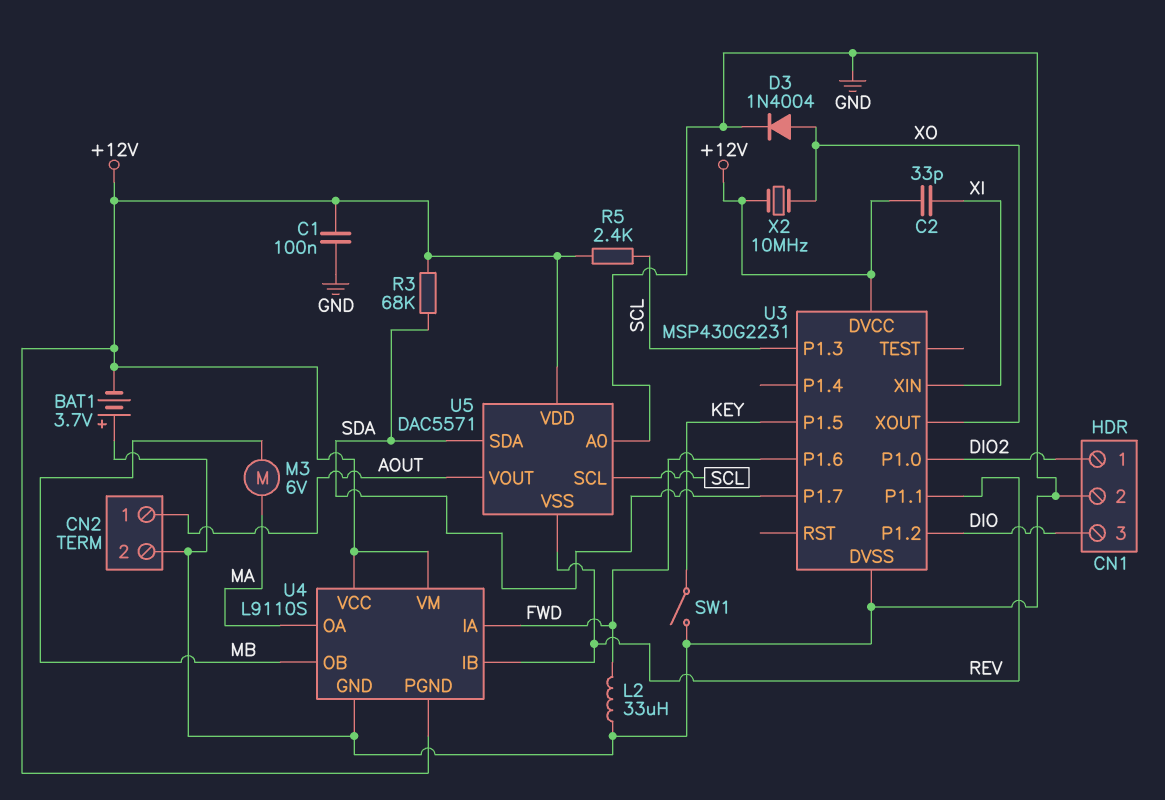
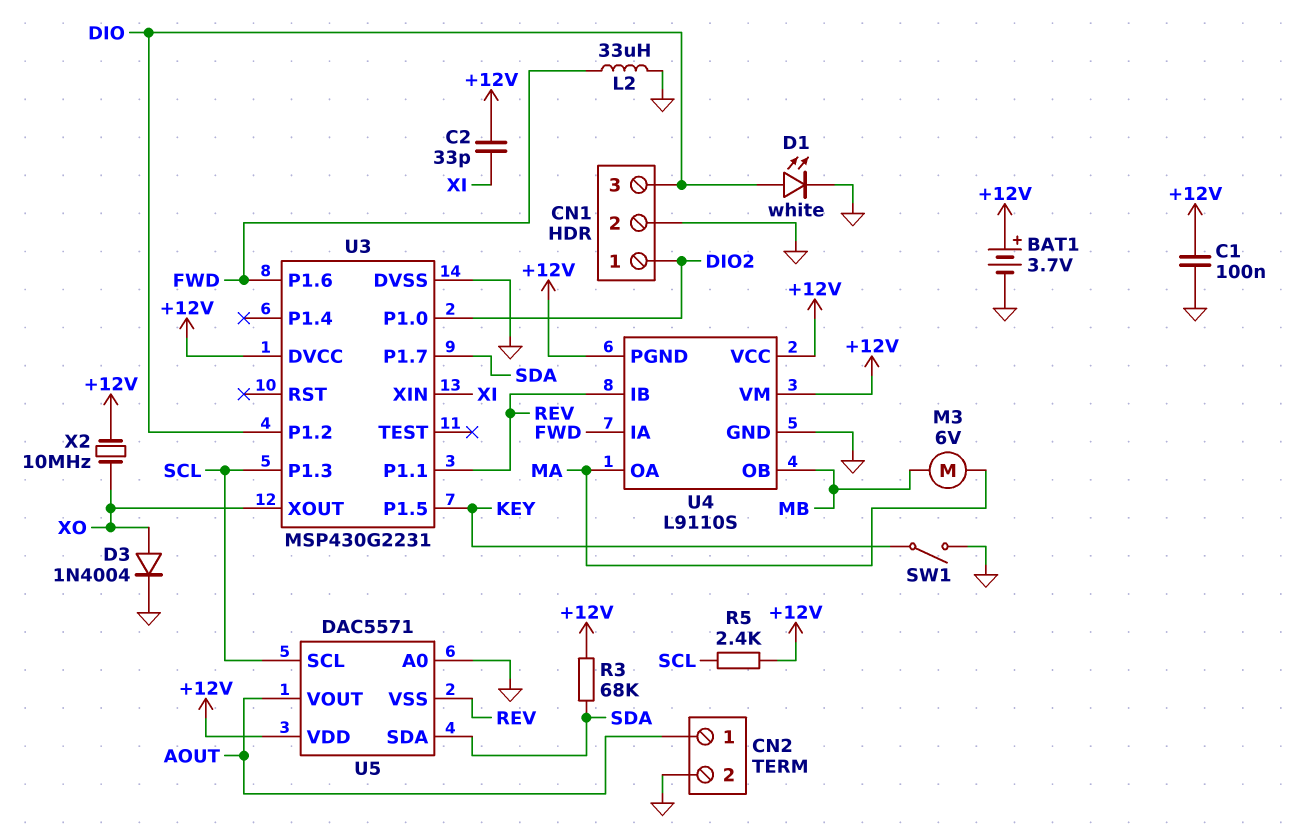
BAT1: 3.7V (plus GND, minus +12V) -> 3.7V (plus +12V, minus GND)
D1: none -> LED white (A DIO, K GND)

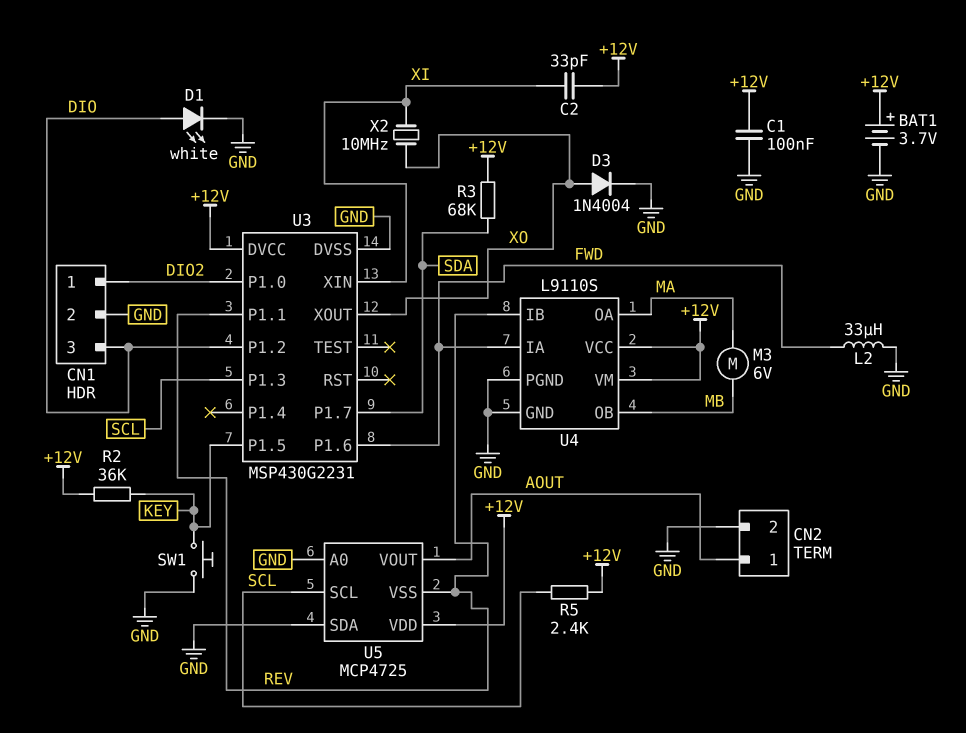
R2: none -> 36k (+12V, KEY)
SW1: switch (GND, KEY) -> button (GND, KEY)
U4 pin PGND: +12V -> GND
U5: DAC5571 -> MCP4725
U5 pin SDA: SDA -> GND
X2: 10MHz (+12V, XO) -> 10MHz (XI, XO)

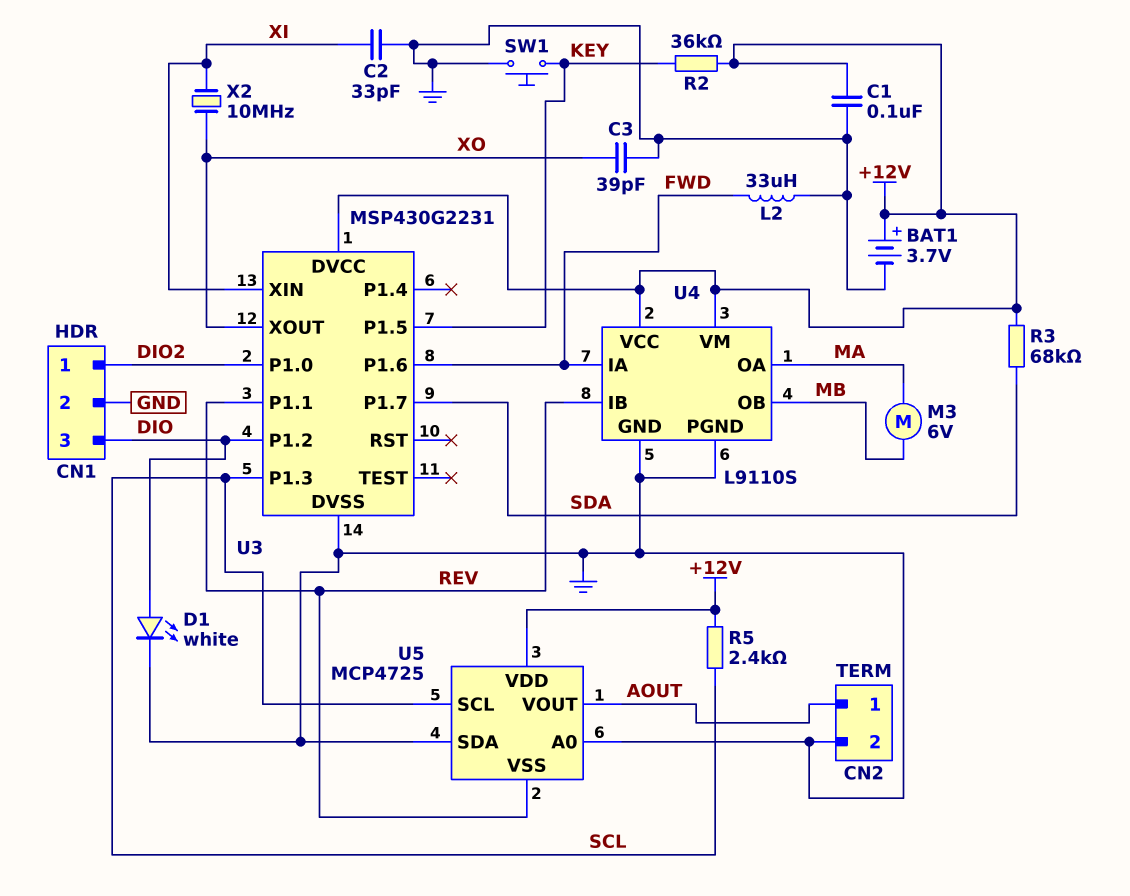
C2: 33pF (+12V, XI) -> 33pF (GND, XI)
C3: none -> 39pF (GND, XO)
D3: diode 1N4004 (A XO, K GND) -> none

